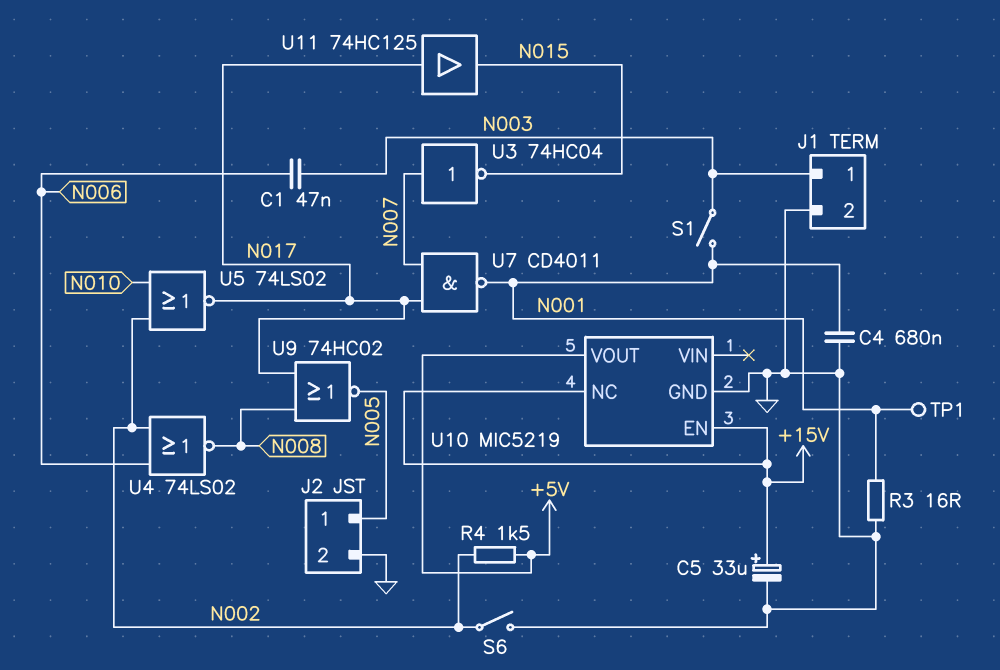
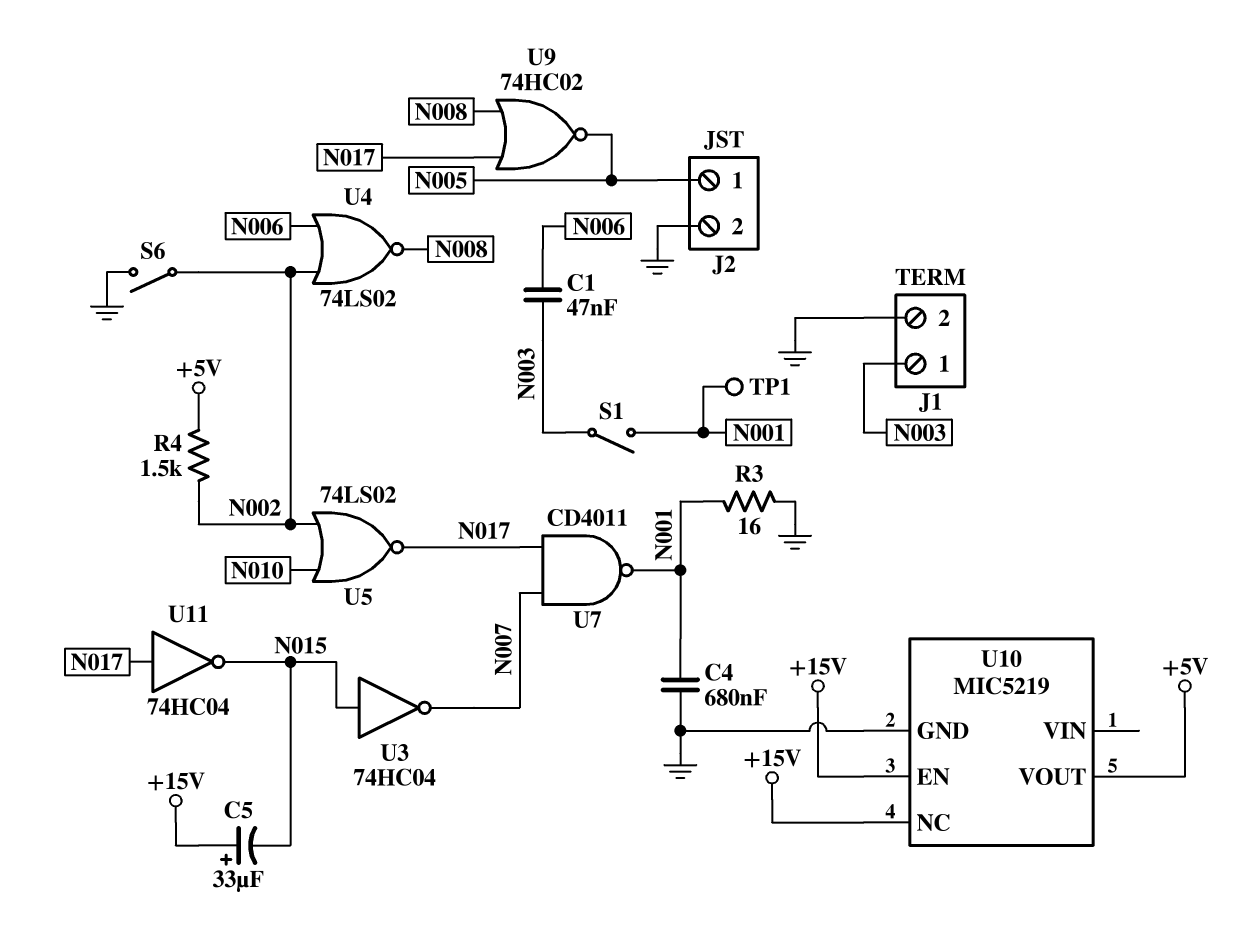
C5: 33uF (plus +15V, minus GND) -> 33uF (plus +15V, minus N015)
U3: NOT 74HC04 (in N007, out N015) -> NOT 74HC04 (in N015, out N007)
U11: buffer 74HC125 (in N017, out N015) -> NOT 74HC04 (in N017, out N015)

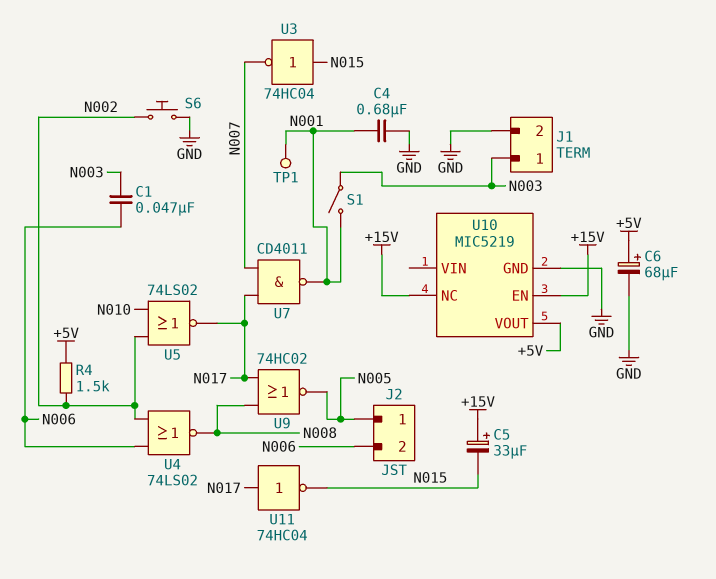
C6: none -> 68uF (plus +5V, minus GND)
J2 pin 2: GND -> N006
R3: 16 (GND, N001) -> none
S6: switch (GND, N002) -> button (GND, N002)

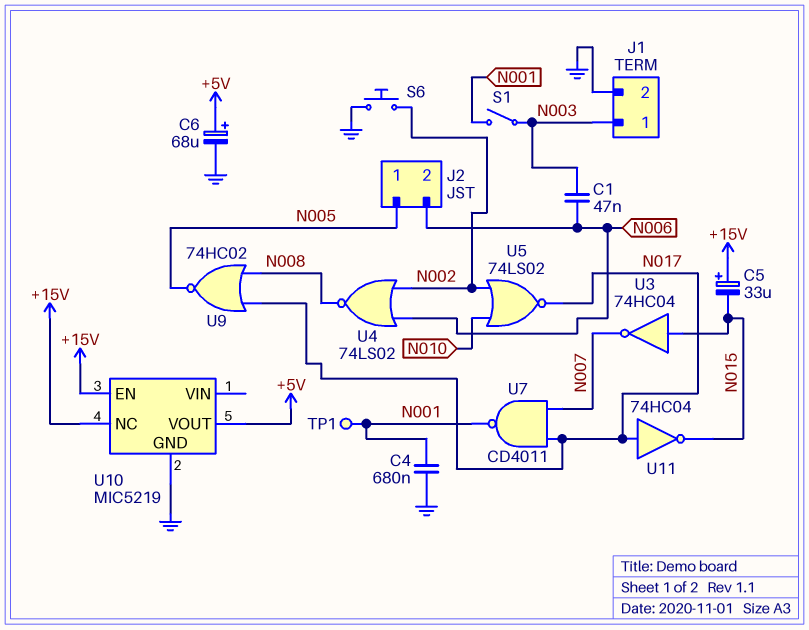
R4: 1.5k (+5V, N002) -> none

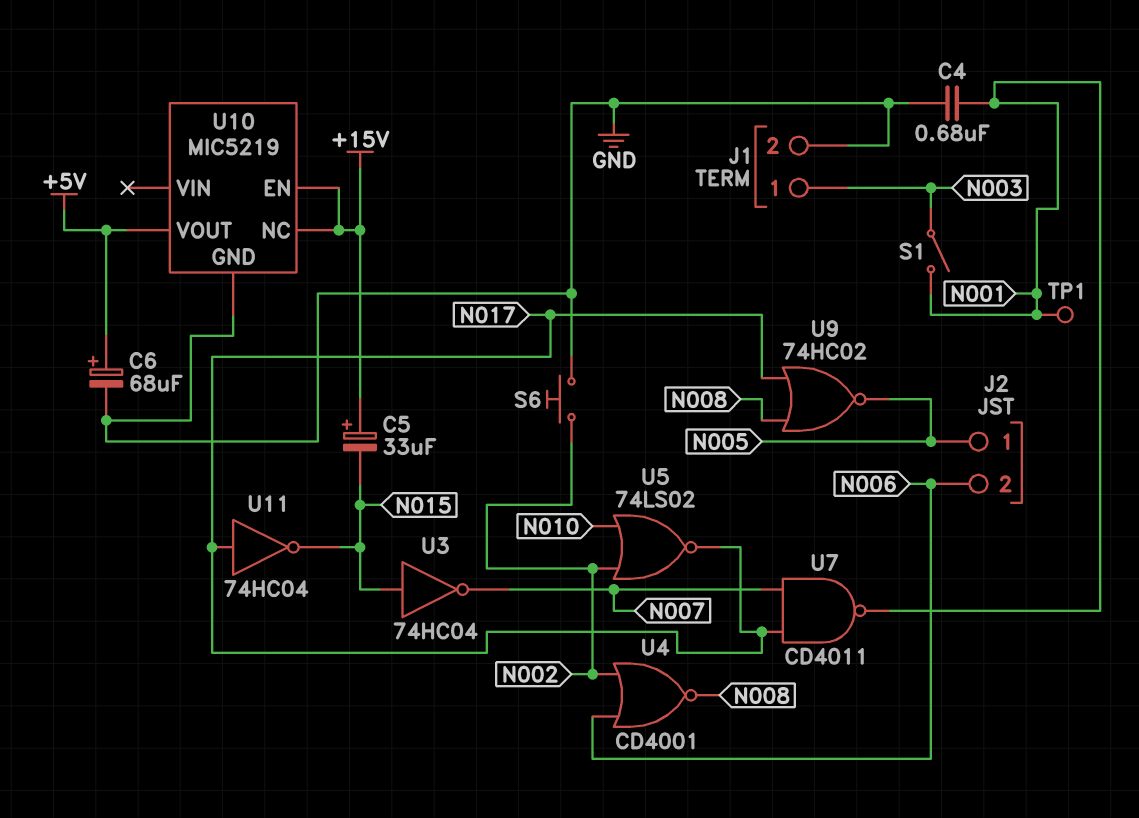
C1: 47nF (N003, N006) -> none
U4: NOR 74LS02 (in N002, in N006, out N008) -> NOR CD4001 (in N002, in N006, out N008)

